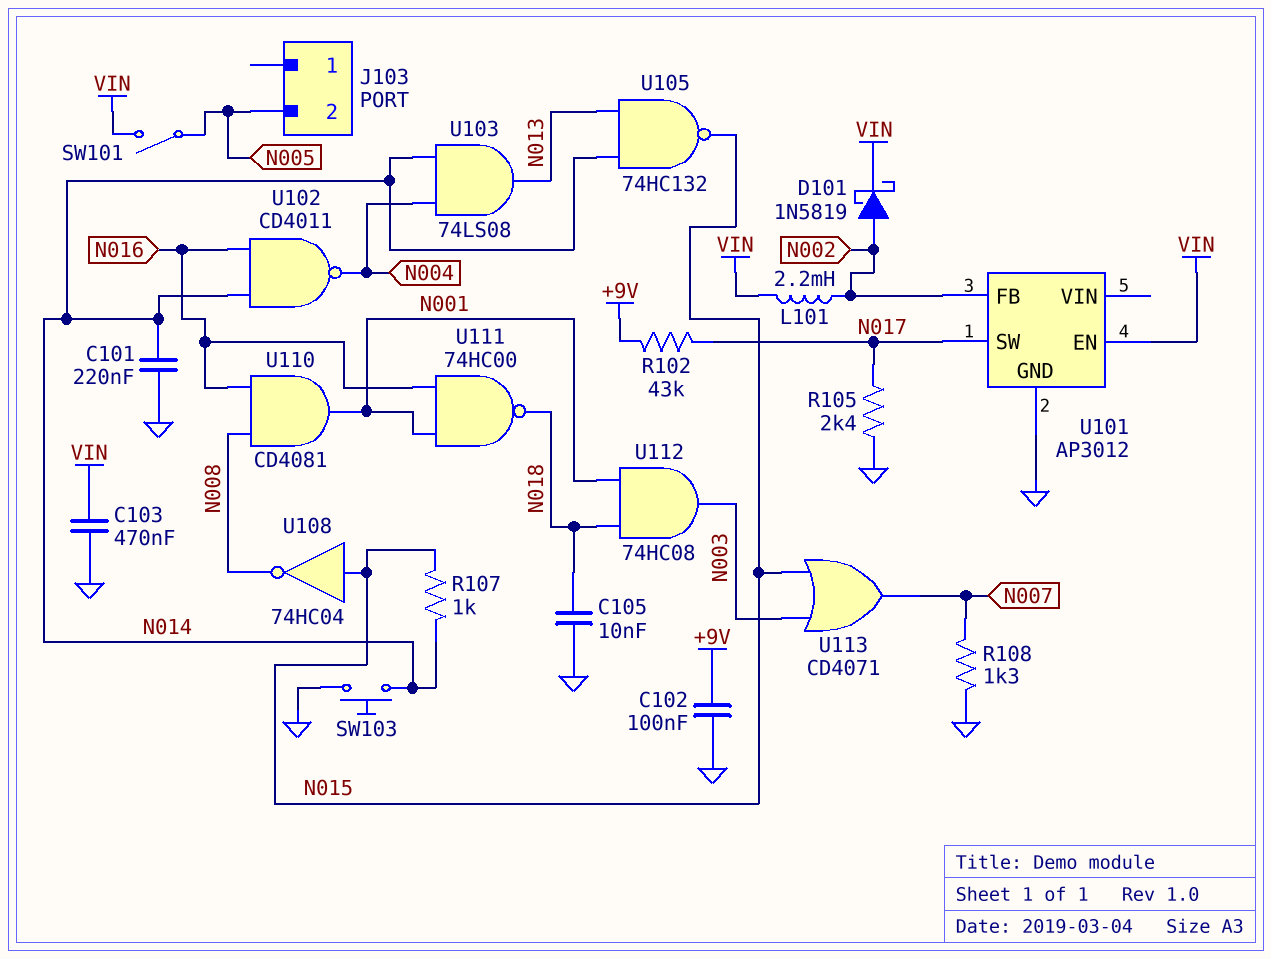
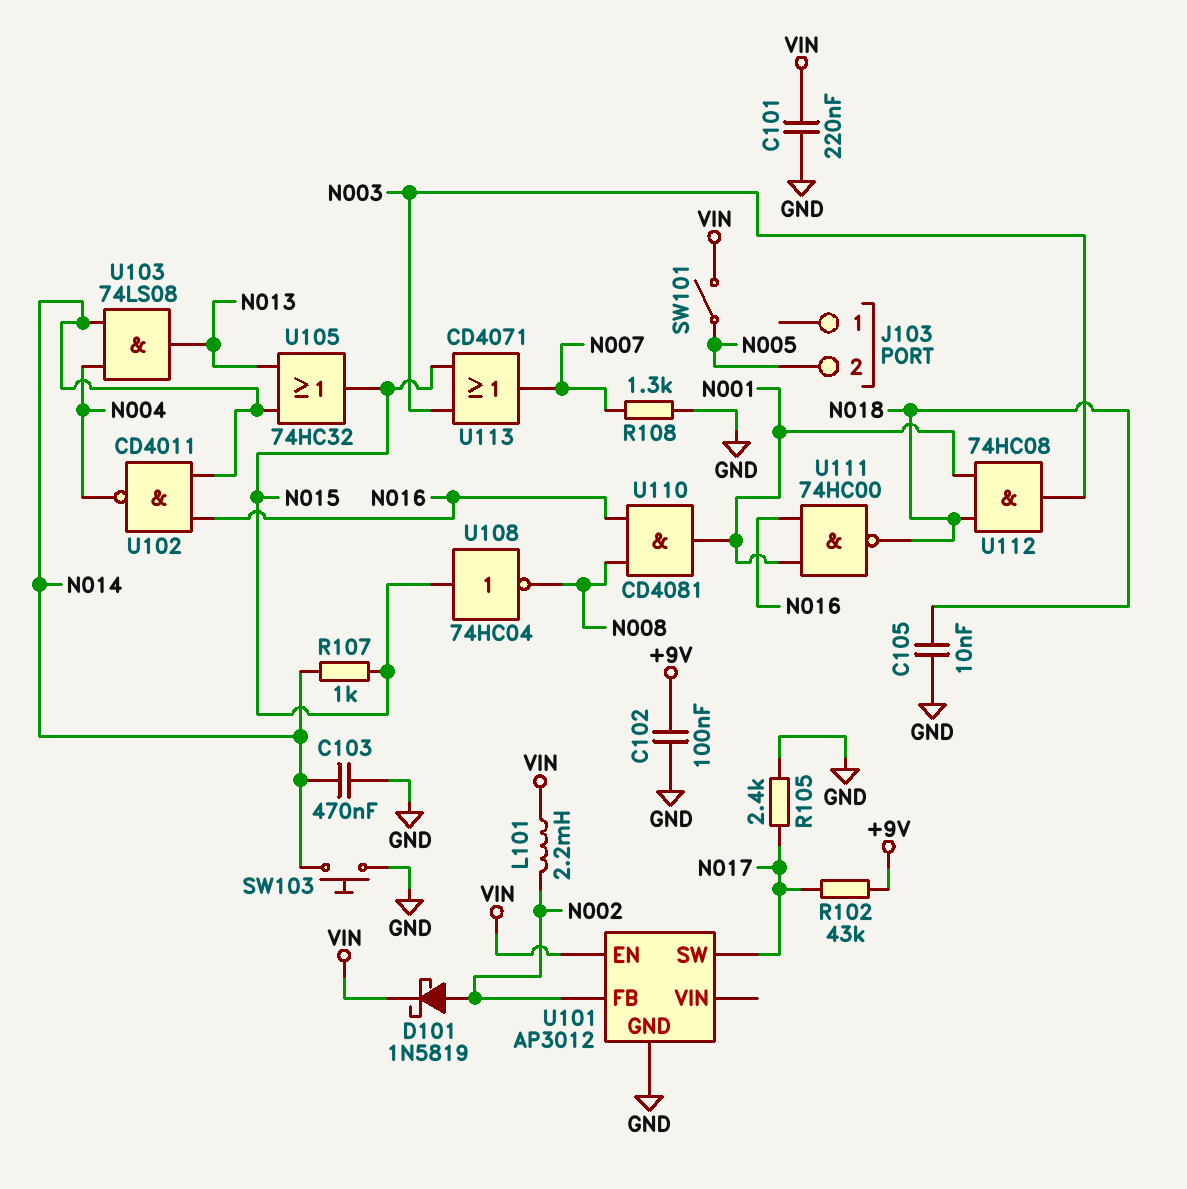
C101: 220nF (GND, N014) -> 220nF (GND, VIN)
C103: 470nF (GND, VIN) -> 470nF (GND, N014)
U105: NAND 74HC132 (in N013, in N014, out N015) -> OR 74HC32 (in N013, in N014, out N015)

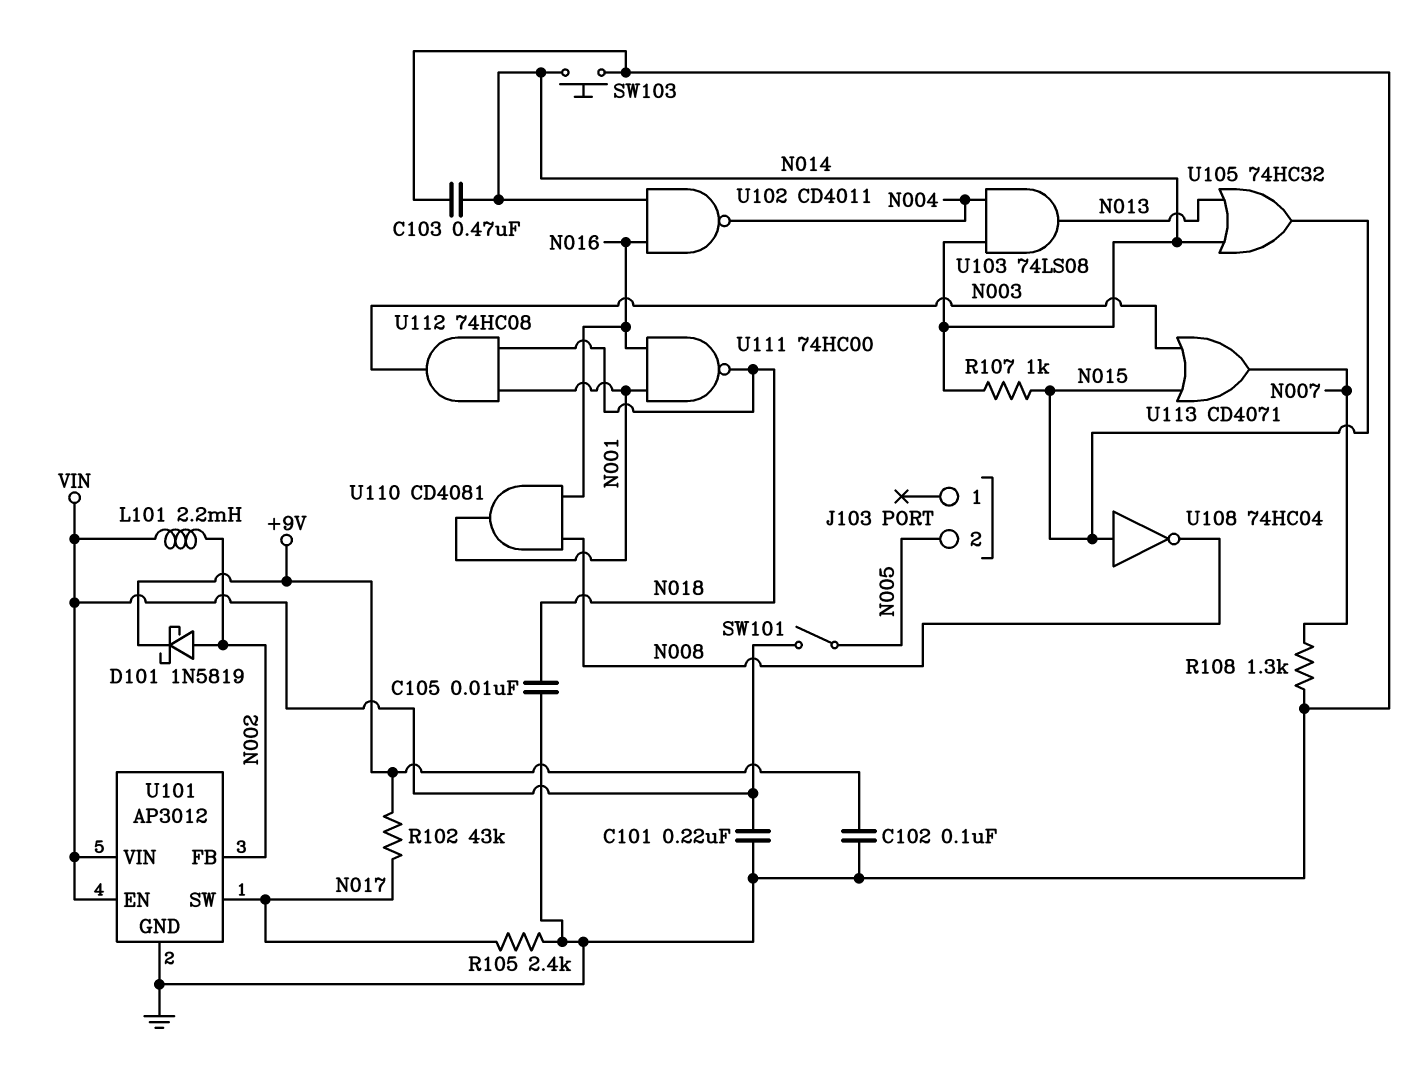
D101: schottky 1N5819 (A N002, K VIN) -> schottky 1N5819 (A N002, K +9V)
U101 pin VIN: none -> VIN

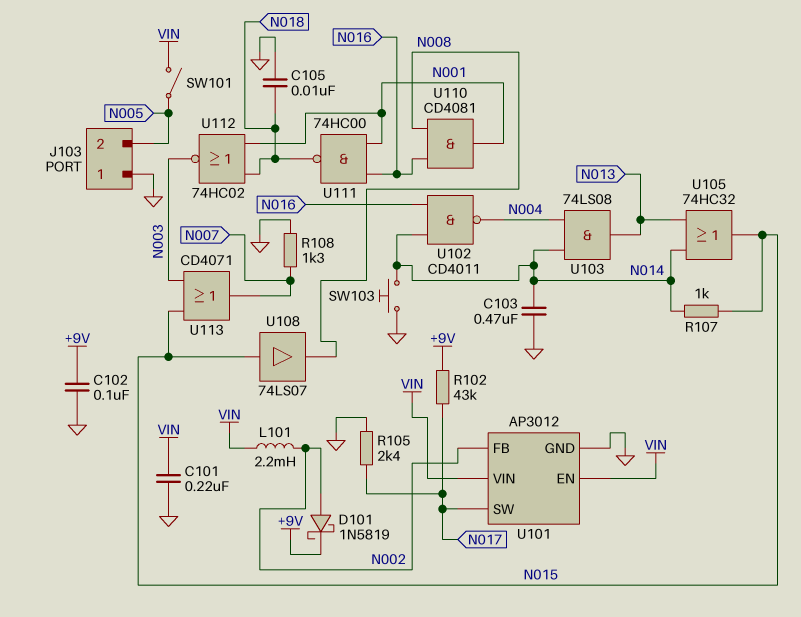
J103 pin 1: none -> GND
U108: NOT 74HC04 (in N015, out N008) -> buffer 74LS07 (in N015, out N008)
U112: AND 74HC08 (in N001, in N018, out N003) -> NOR 74HC02 (in N001, in N018, out N003)

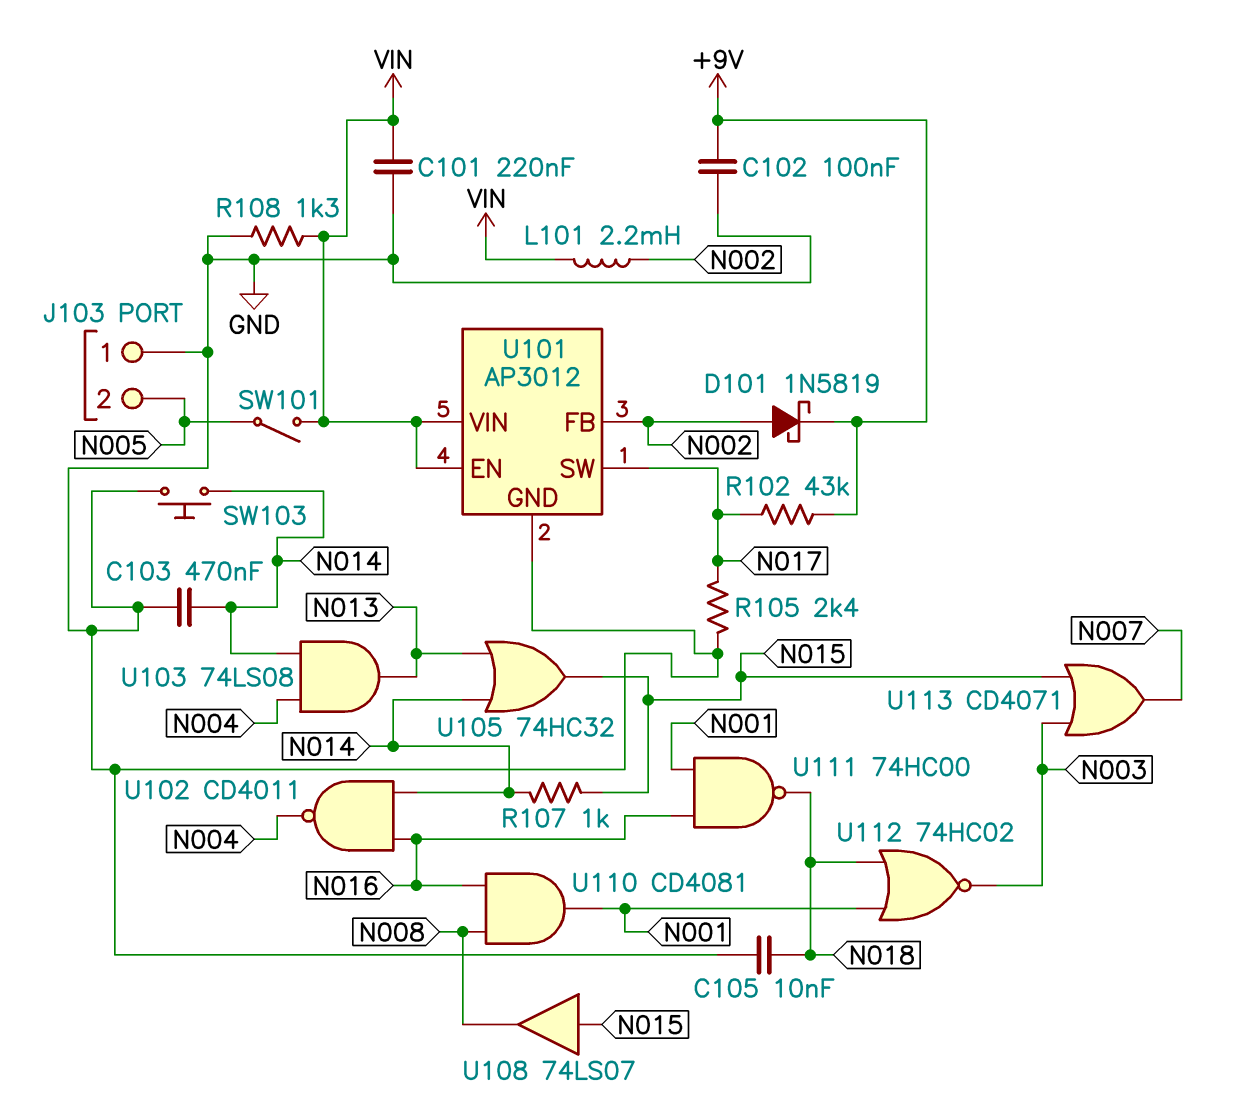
R108: 1.3k (GND, N007) -> 1.3k (GND, VIN)

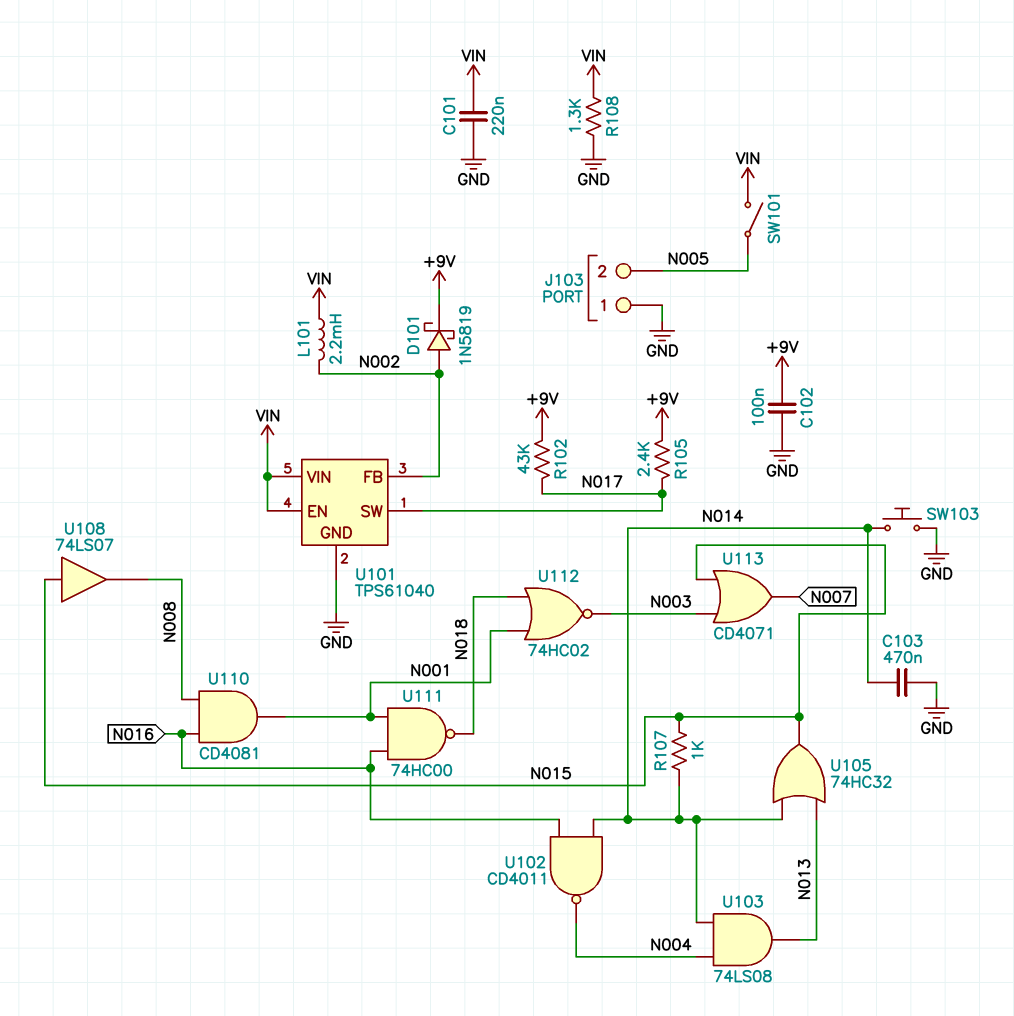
C105: 10nF (GND, N018) -> none
R105: 2.4k (GND, N017) -> 2.4k (+9V, N017)
U101: AP3012 -> TPS61040

